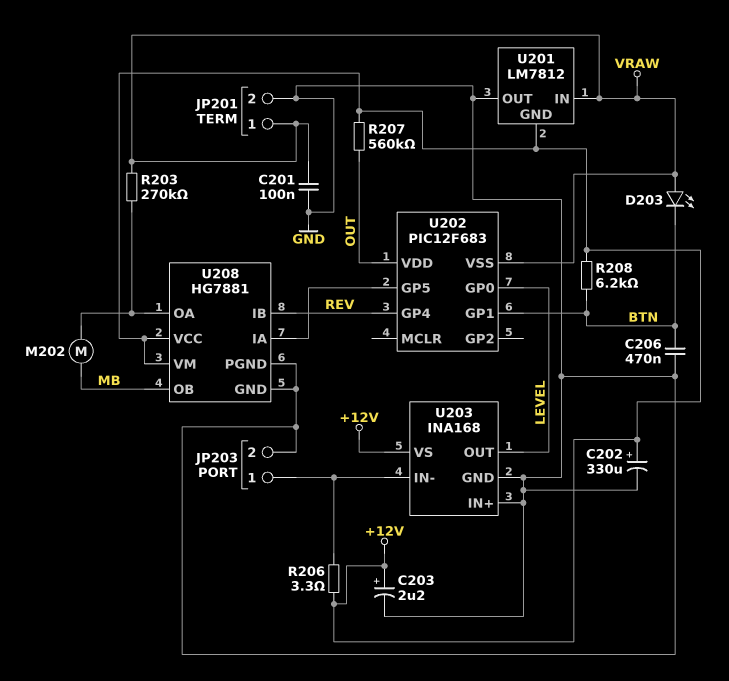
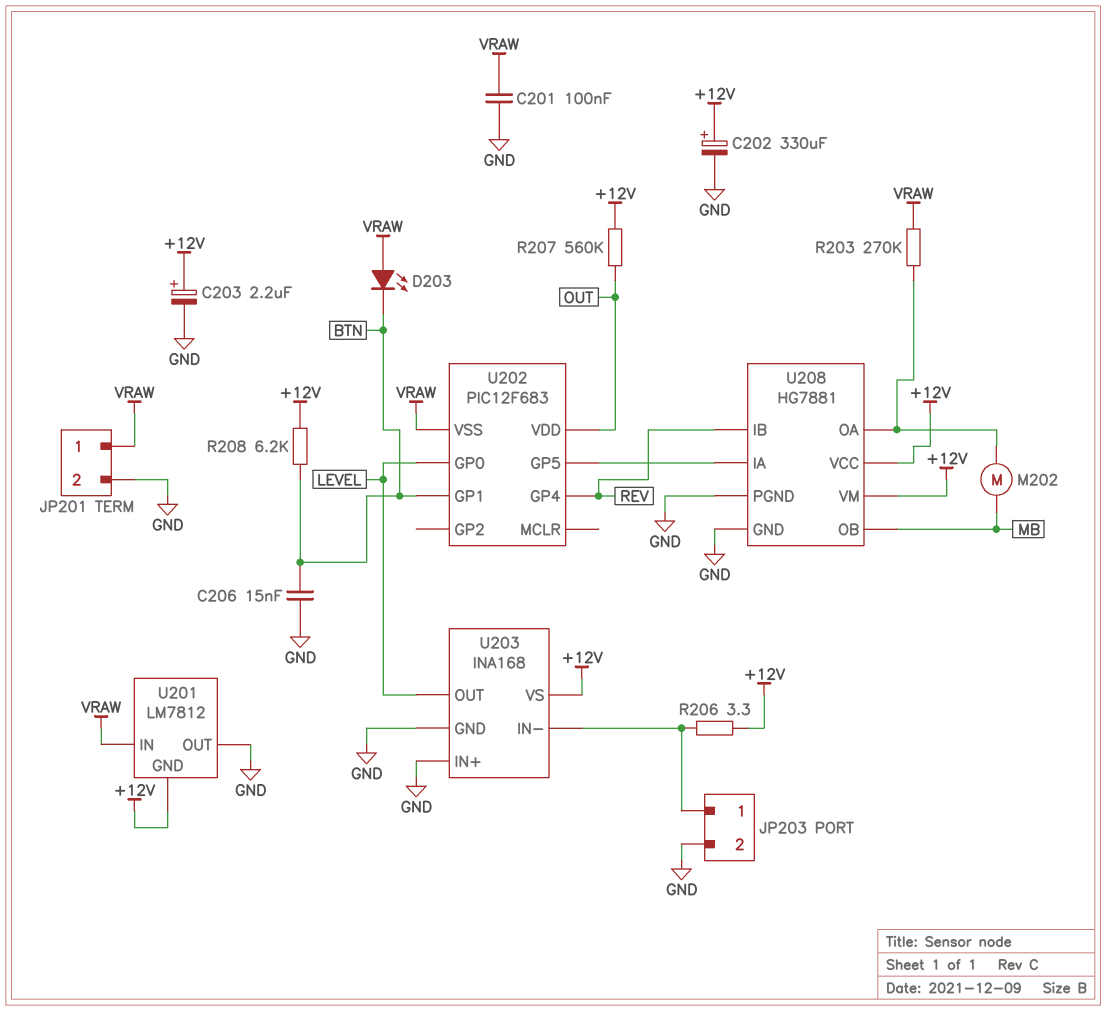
C206: 470nF (BTN, GND) -> 15nF (BTN, GND)

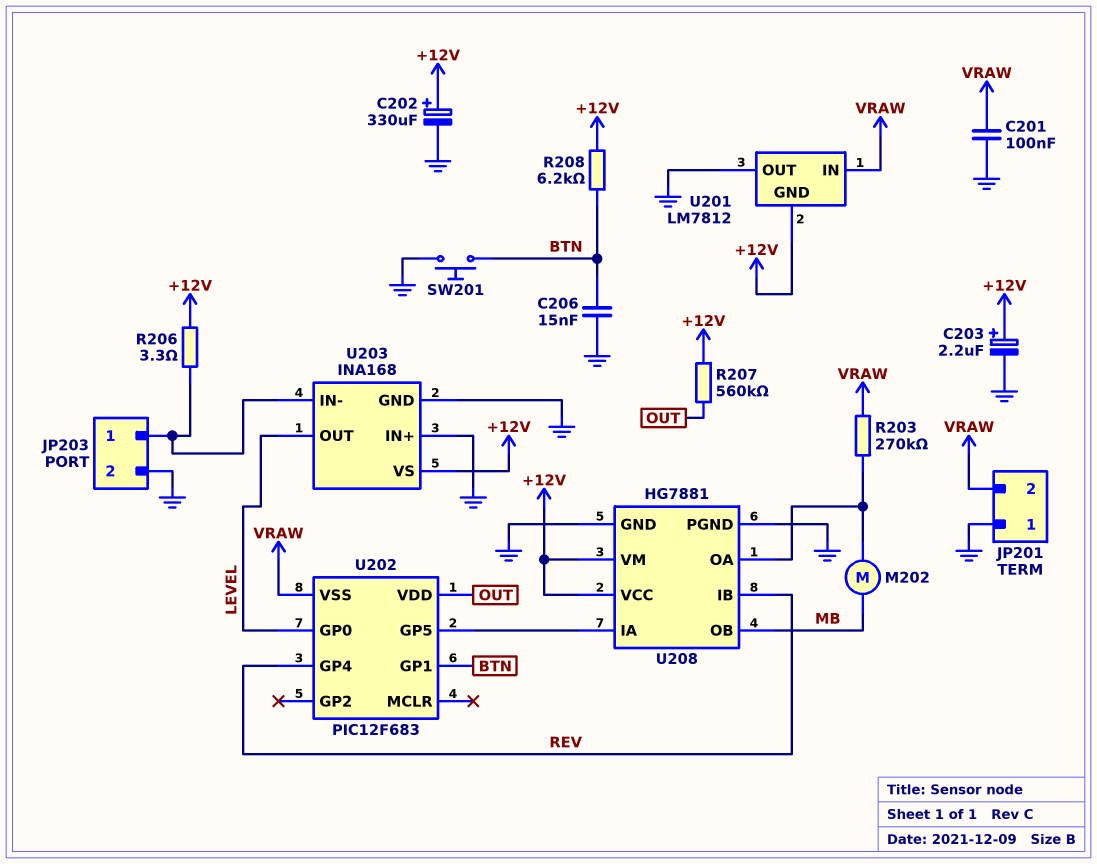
D203: LED (A VRAW, K BTN) -> none
JP201 pin 1: VRAW -> GND
JP201 pin 2: GND -> VRAW
SW201: none -> button (BTN, GND)

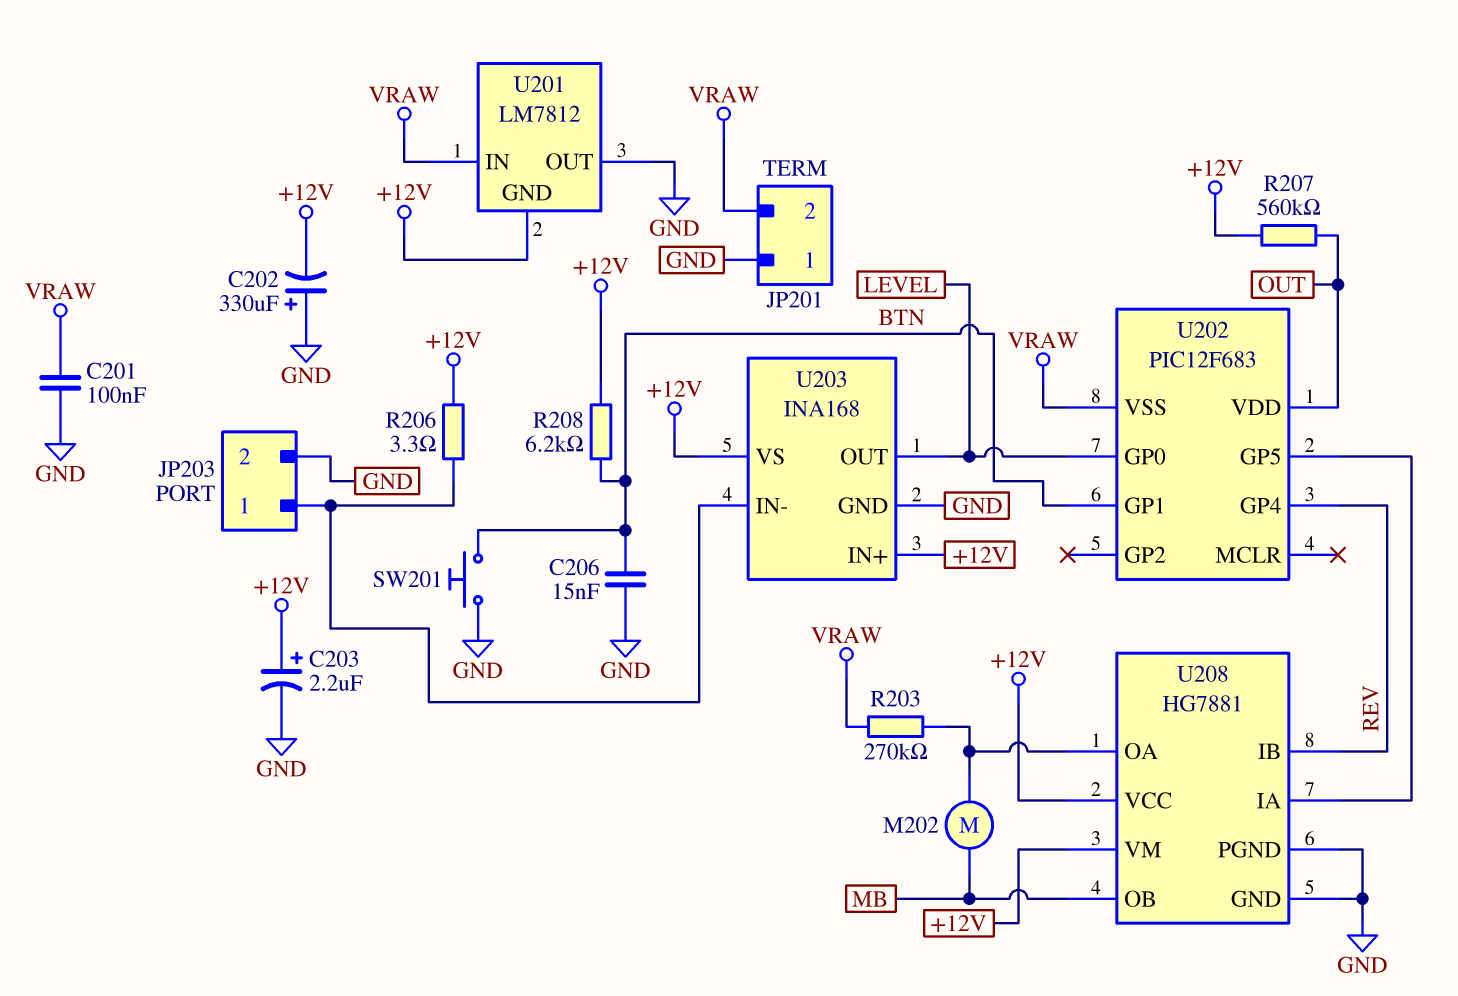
C202: 330uF (plus +12V, minus GND) -> 330uF (plus GND, minus +12V)
U203 pin IN+: GND -> +12V

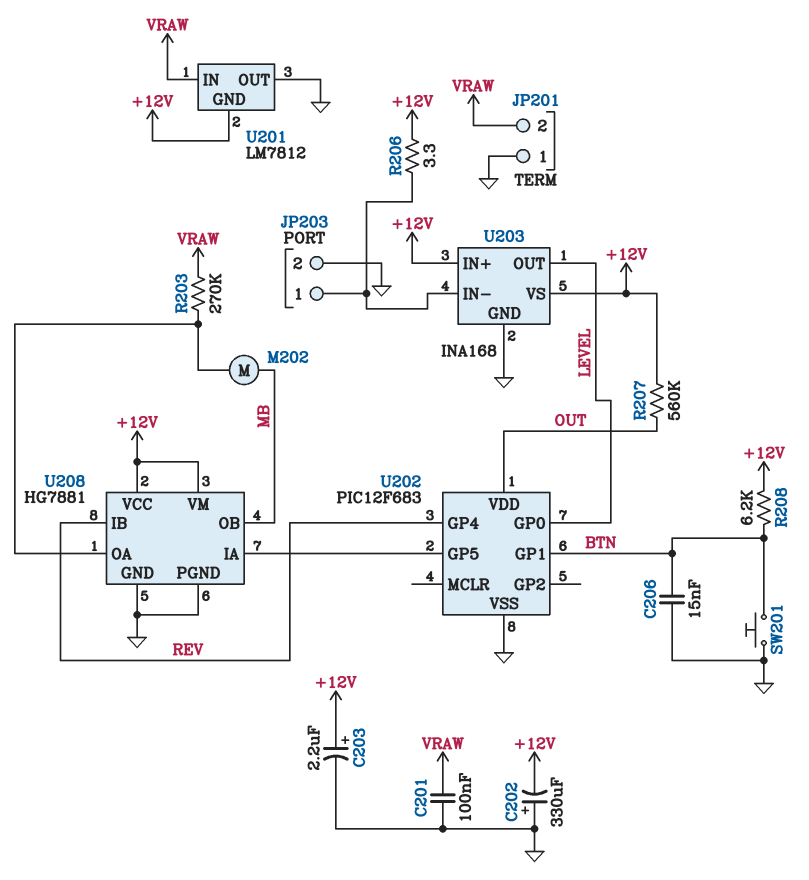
U202 pin VSS: VRAW -> GND

